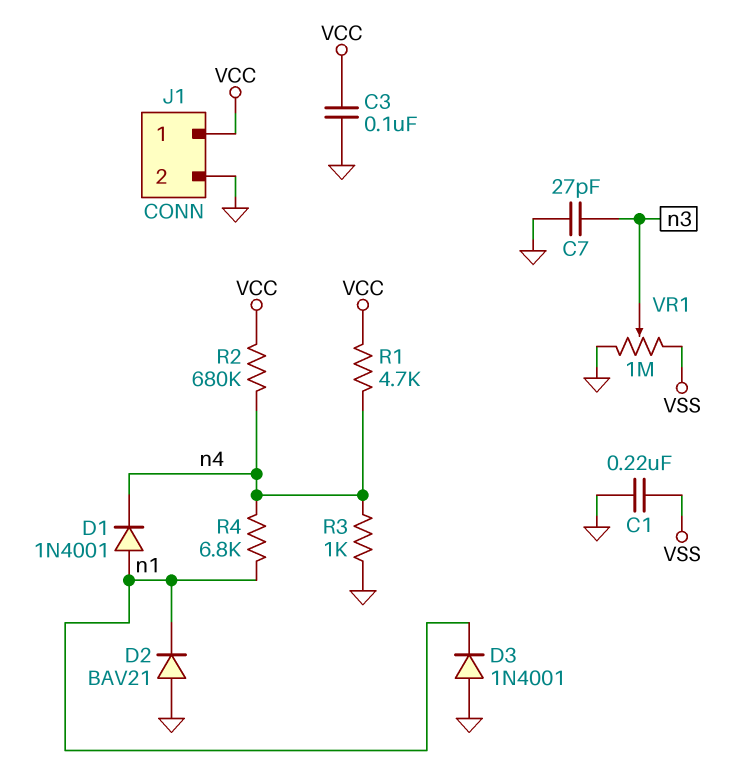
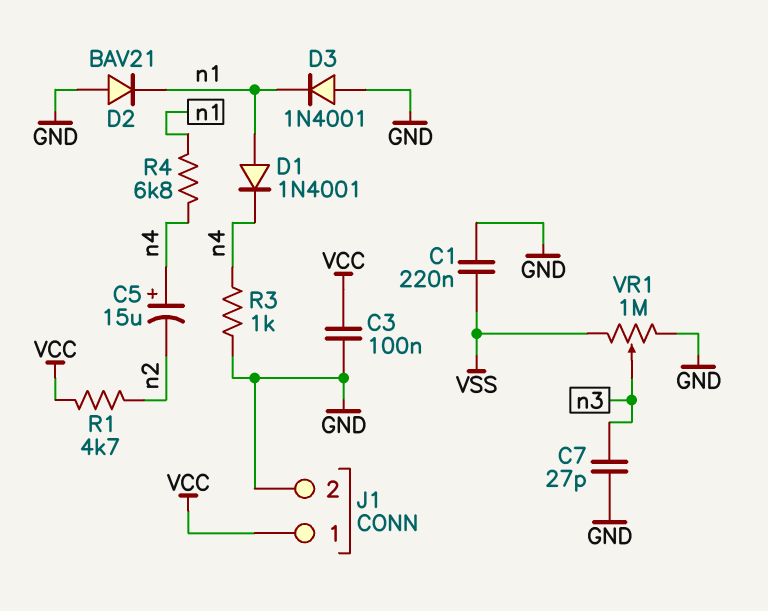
C5: none -> 15uF (plus n4, minus n2)
R1: 4.7k (VCC, n4) -> 4.7k (VCC, n2)
R2: 680k (VCC, n4) -> none

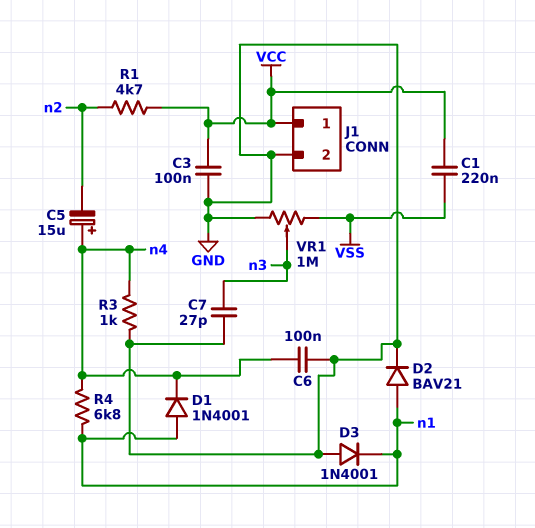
C1: 220nF (GND, VSS) -> 220nF (VCC, VSS)
C6: none -> 100nF (GND, n4)
D2: diode BAV21 (A GND, K n1) -> diode BAV21 (A n1, K GND)

